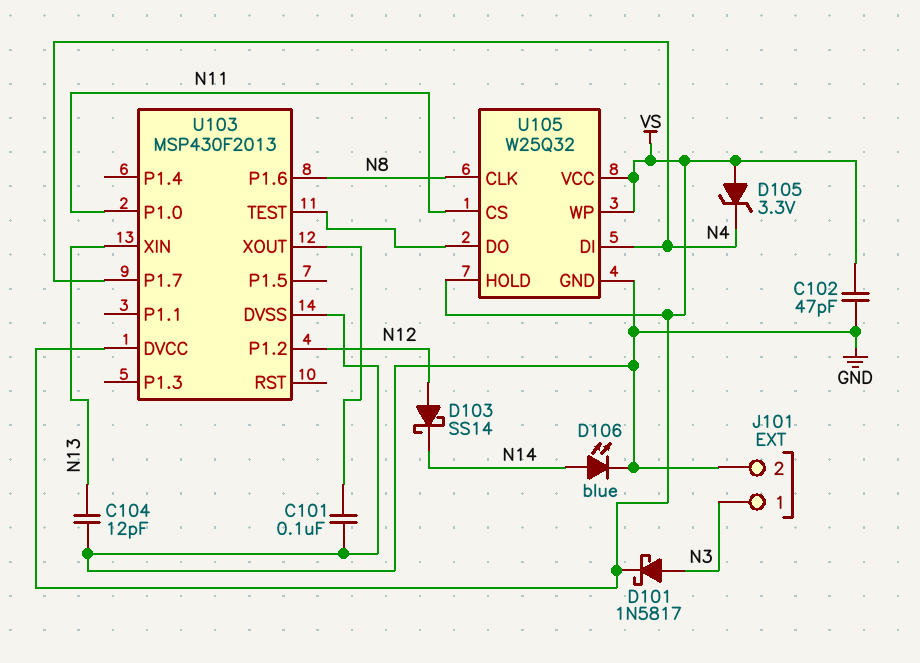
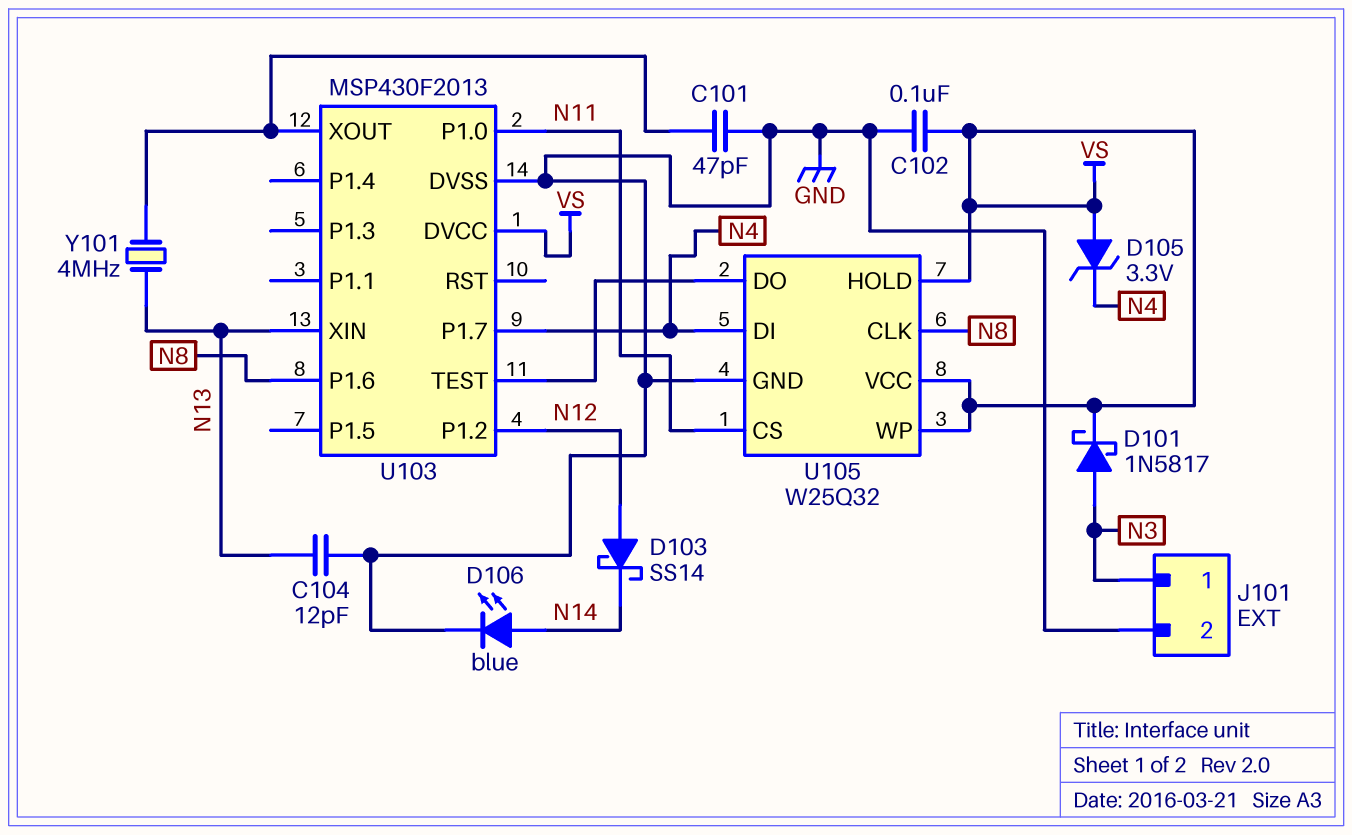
C101: 100nF (GND, U103/XOUT) -> 47pF (GND, U103/XOUT)
C102: 47pF (GND, VS) -> 100nF (GND, VS)
Y101: none -> 4MHz (N13, U103/XOUT)

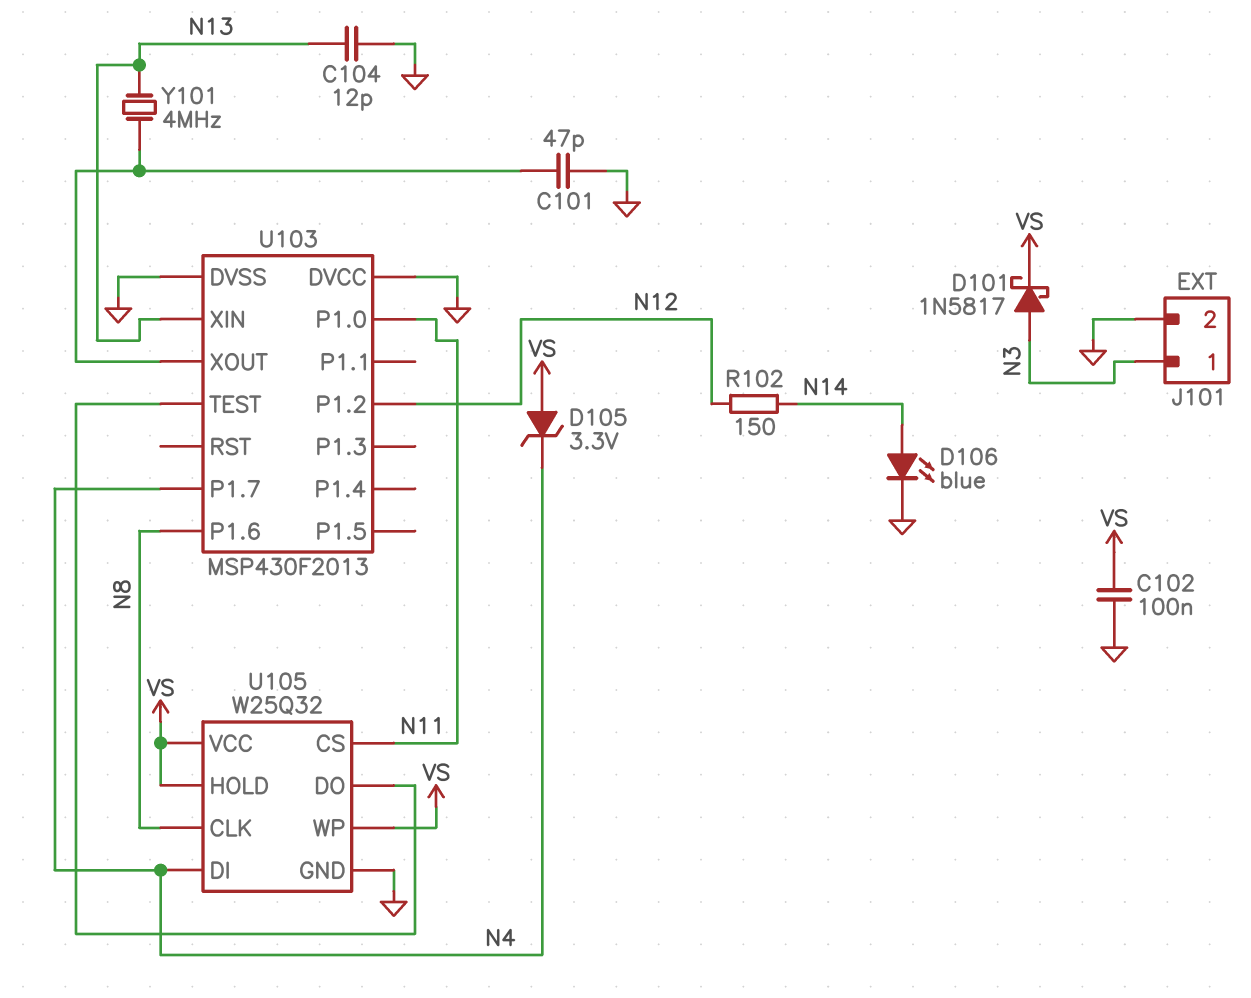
D103: schottky SS14 (A N12, K N14) -> none
R102: none -> 150 (N12, N14)
U103 pin DVCC: VS -> GND

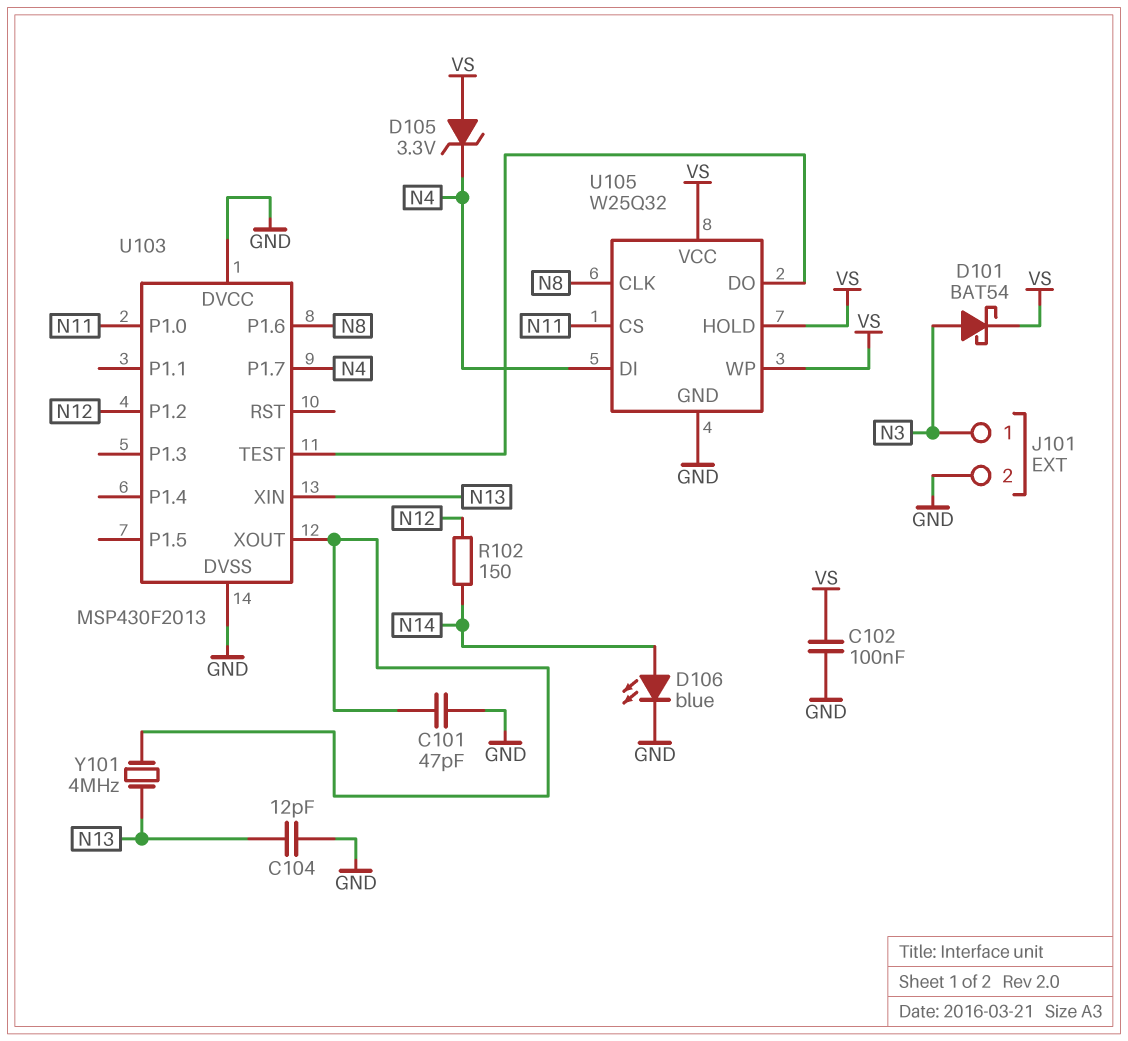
D101: schottky 1N5817 (A N3, K VS) -> schottky BAT54 (A N3, K VS)

